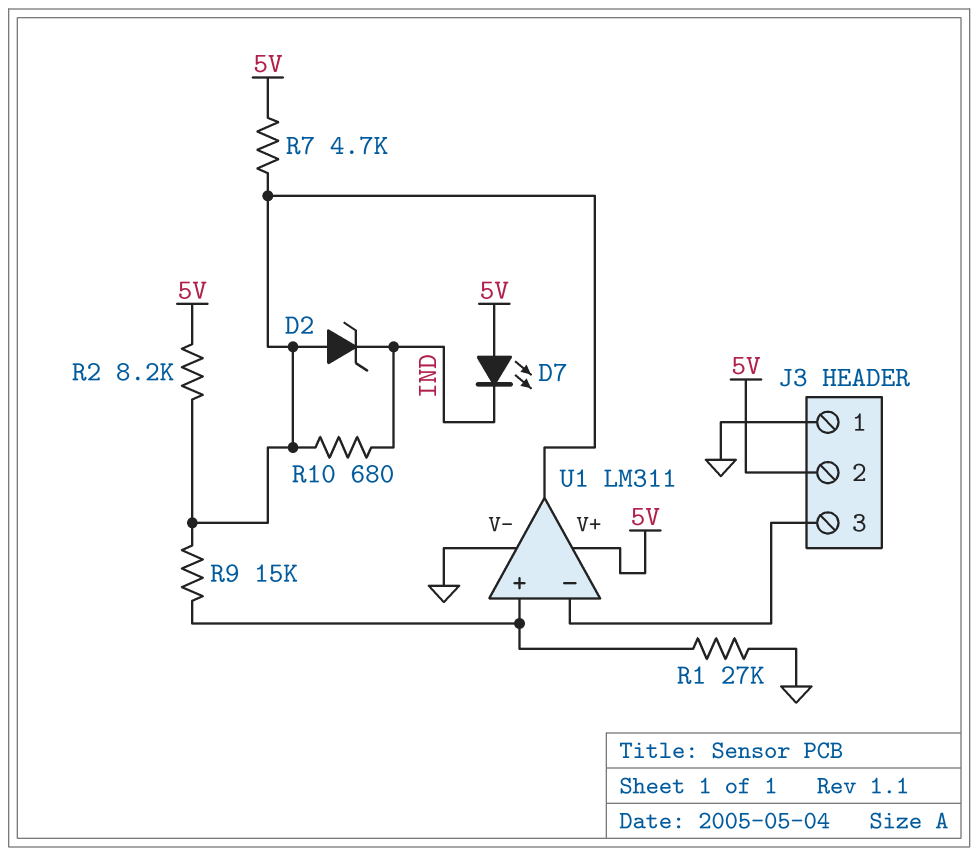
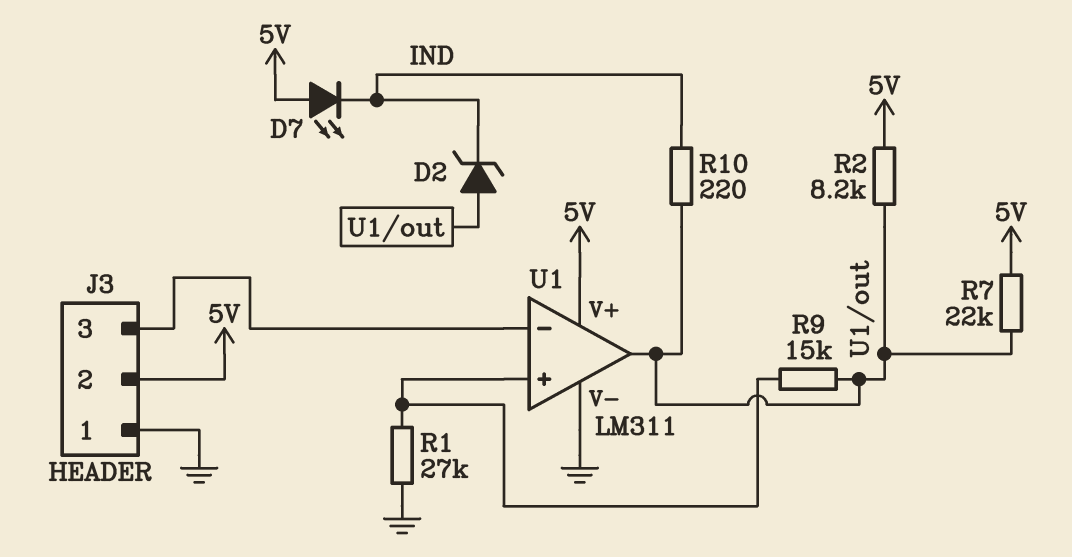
R7: 4.7k (5V, U1/out) -> 22k (5V, U1/out)
R10: 680 (IND, U1/out) -> 220 (IND, U1/out)

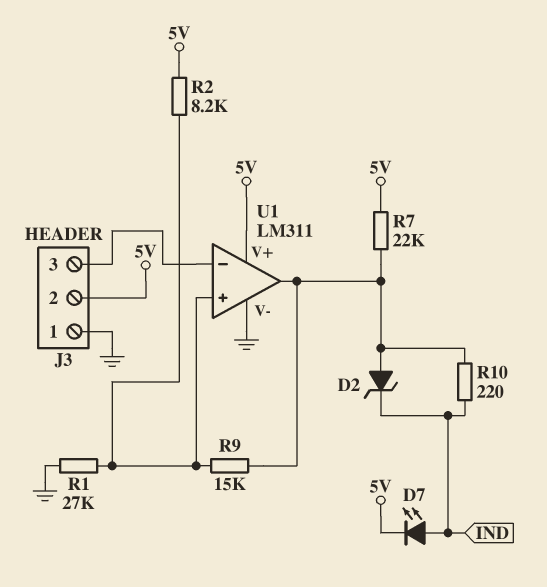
D7: LED (A 5V, K IND) -> LED (A IND, K 5V)
R2: 8.2k (5V, U1/out) -> 8.2k (5V, U1/in+)

